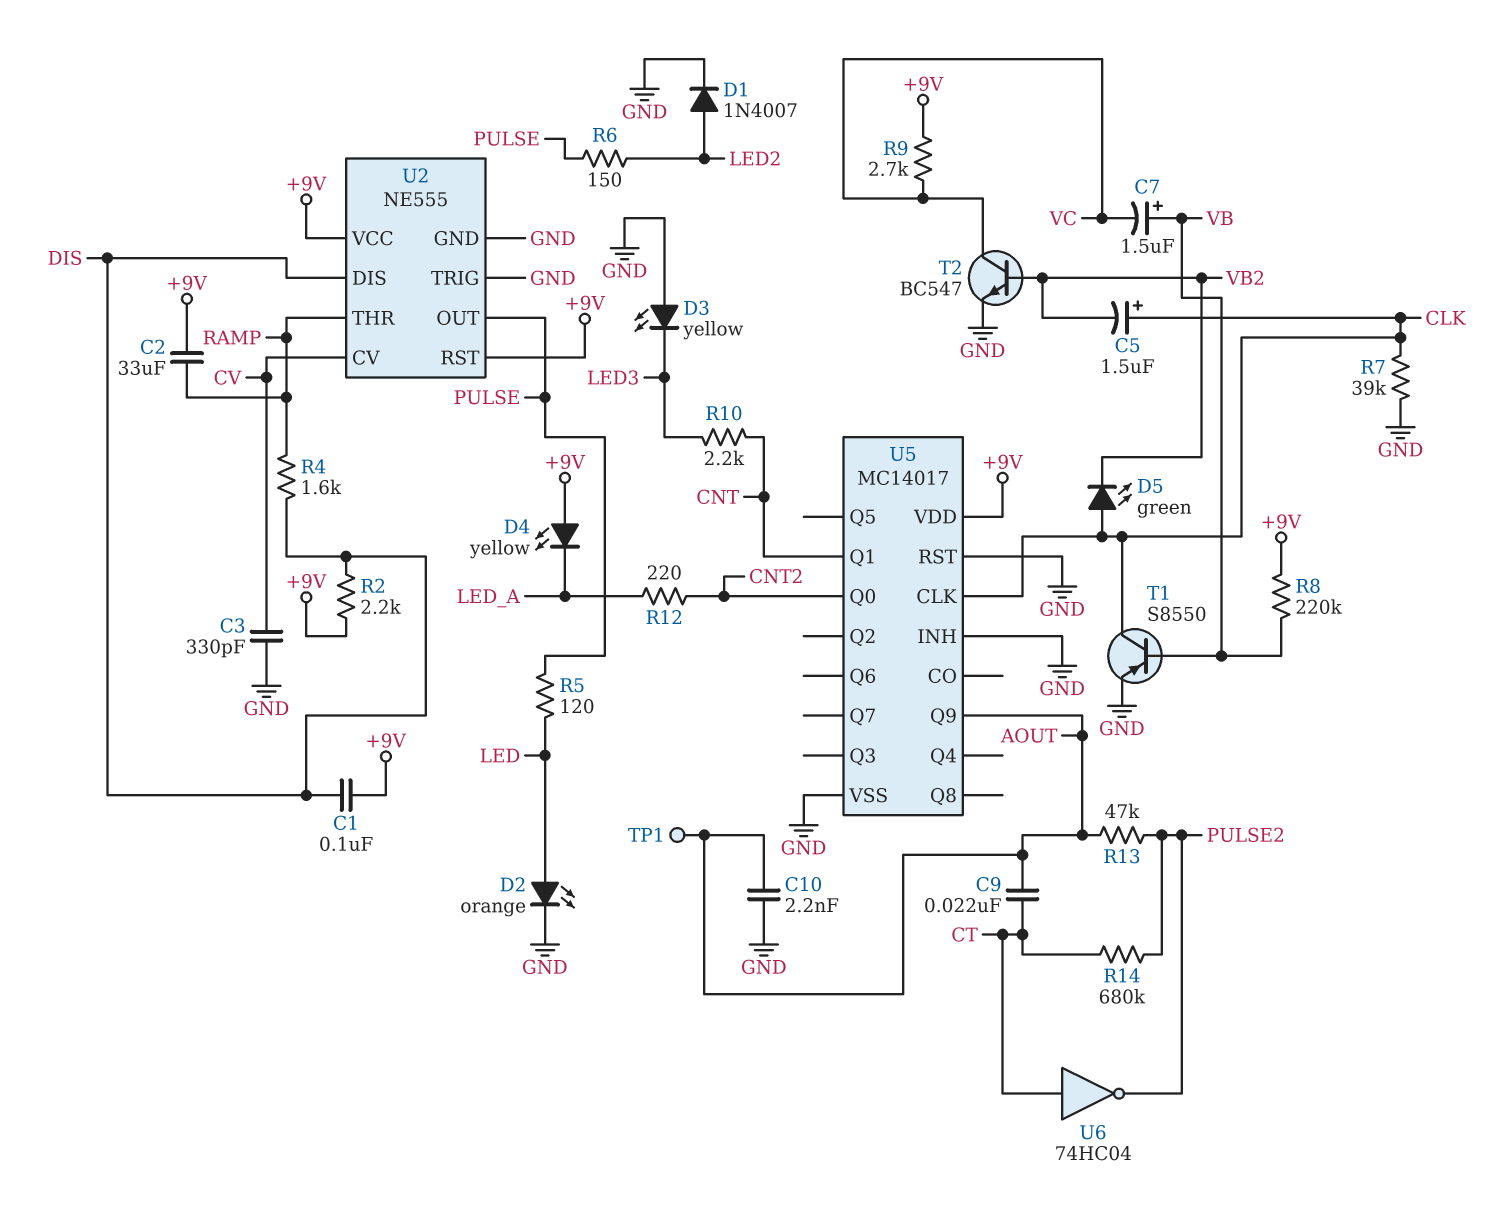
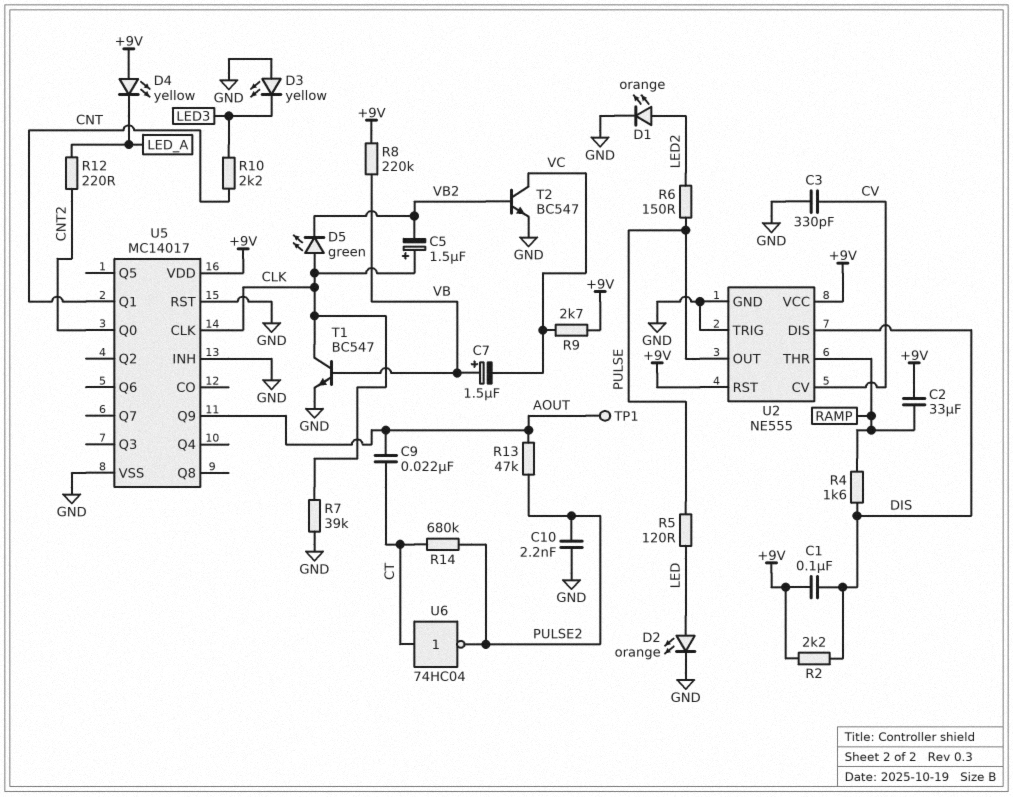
C10: 2.2nF (AOUT, GND) -> 2.2nF (GND, PULSE2)
D1: diode 1N4007 (A LED2, K GND) -> LED orange (A LED2, K GND)
T1: PNP S8550 (B VB, C CLK, E GND) -> NPN BC547 (B VB, C CLK, E GND)

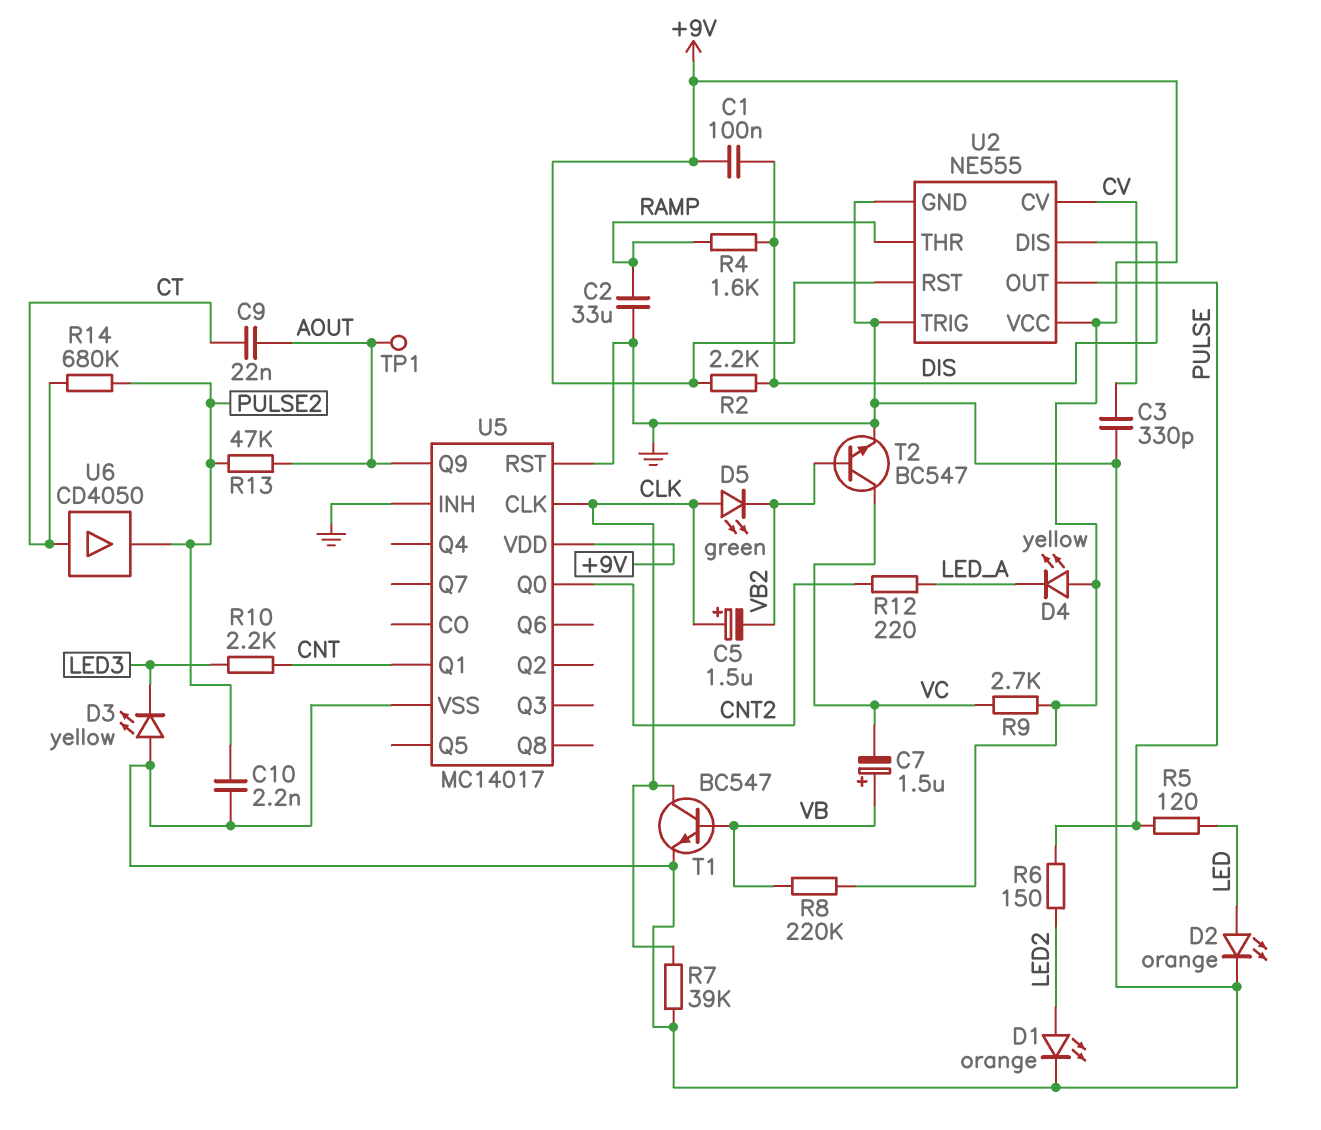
C2: 33uF (+9V, RAMP) -> 33uF (GND, RAMP)
U6: NOT 74HC04 (in CT, out PULSE2) -> buffer CD4050 (in CT, out PULSE2)

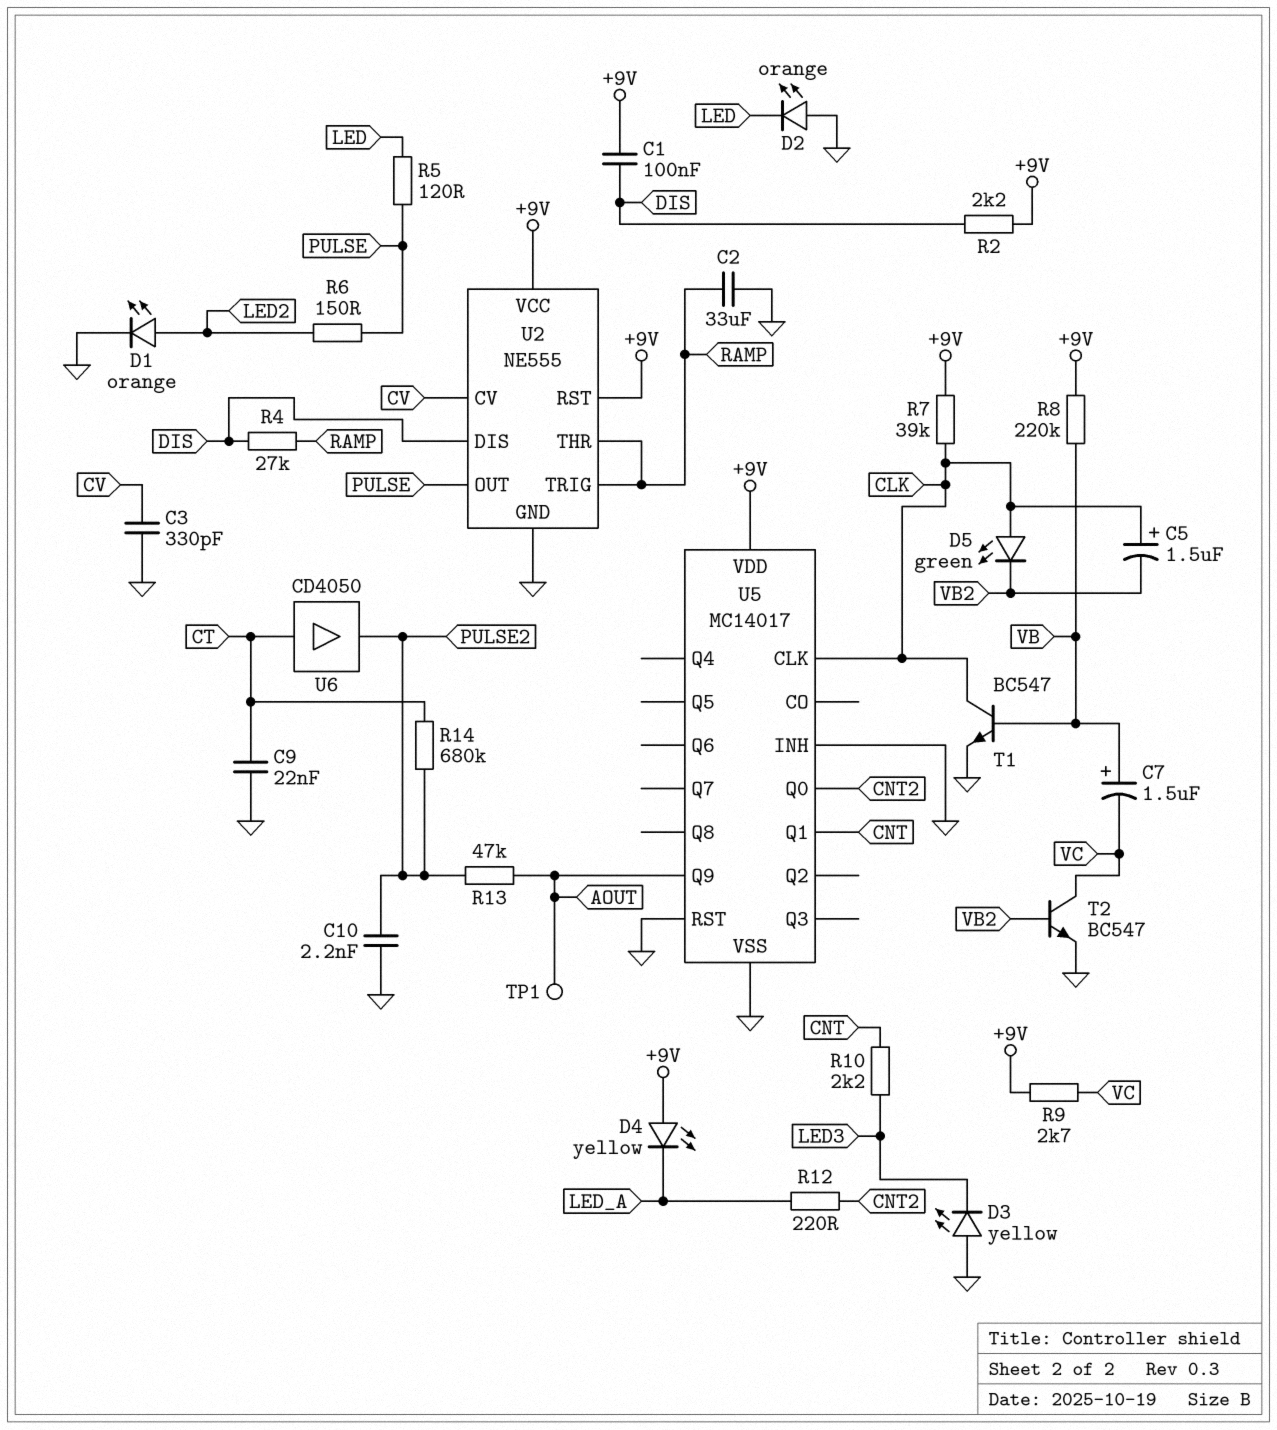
C9: 22nF (AOUT, CT) -> 22nF (CT, GND)
D2: LED orange (A LED, K GND) -> LED orange (A GND, K LED)
R4: 1.6k (DIS, RAMP) -> 27k (DIS, RAMP)
R7: 39k (CLK, GND) -> 39k (+9V, CLK)
U2 pin TRIG: GND -> RAMP

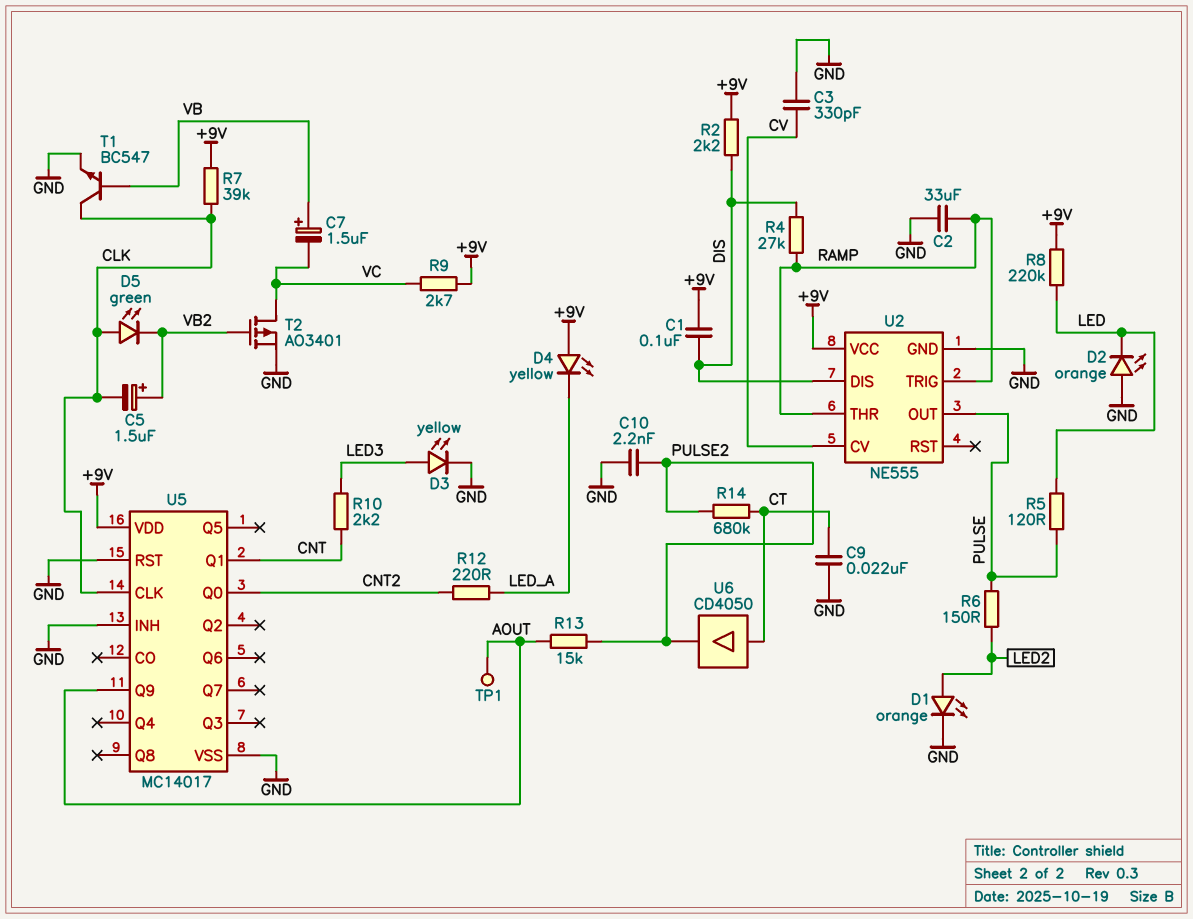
C5: 1.5uF (plus CLK, minus VB2) -> 1.5uF (plus VB2, minus CLK)
D3: LED yellow (A GND, K LED3) -> LED yellow (A LED3, K GND)
R8: 220k (+9V, VB) -> 220k (+9V, LED)
R13: 47k (AOUT, PULSE2) -> 15k (AOUT, PULSE2)
T2: NPN BC547 (B VB2, C VC, E GND) -> PMOS AO3401 (G VB2, D VC, S GND)
U2 pin RST: +9V -> none

